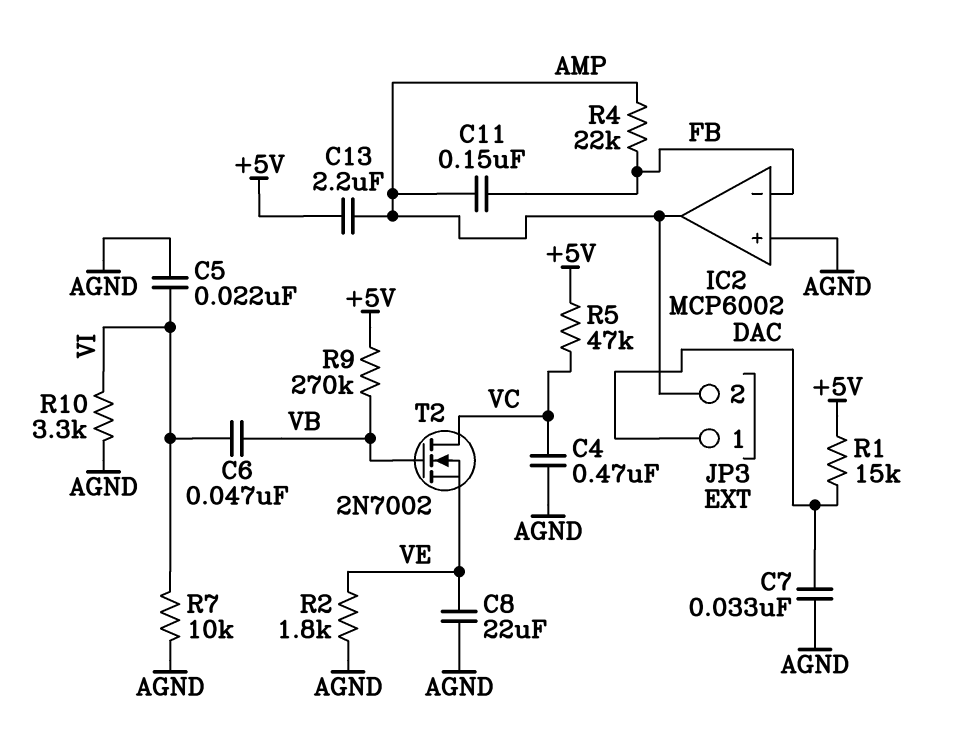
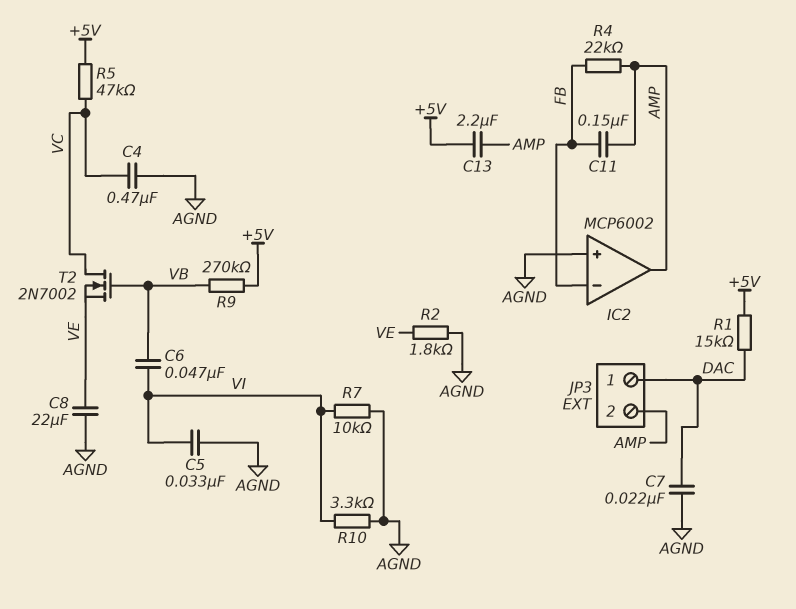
C5: 22nF (AGND, VI) -> 33nF (AGND, VI)
C7: 33nF (AGND, DAC) -> 22nF (AGND, DAC)

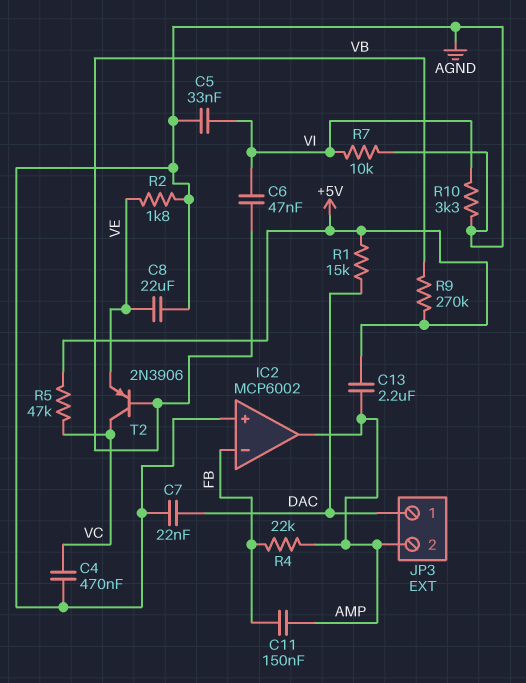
T2: NMOS 2N7002 (G VB, D VC, S VE) -> PNP 2N3906 (B VB, C VC, E VE)

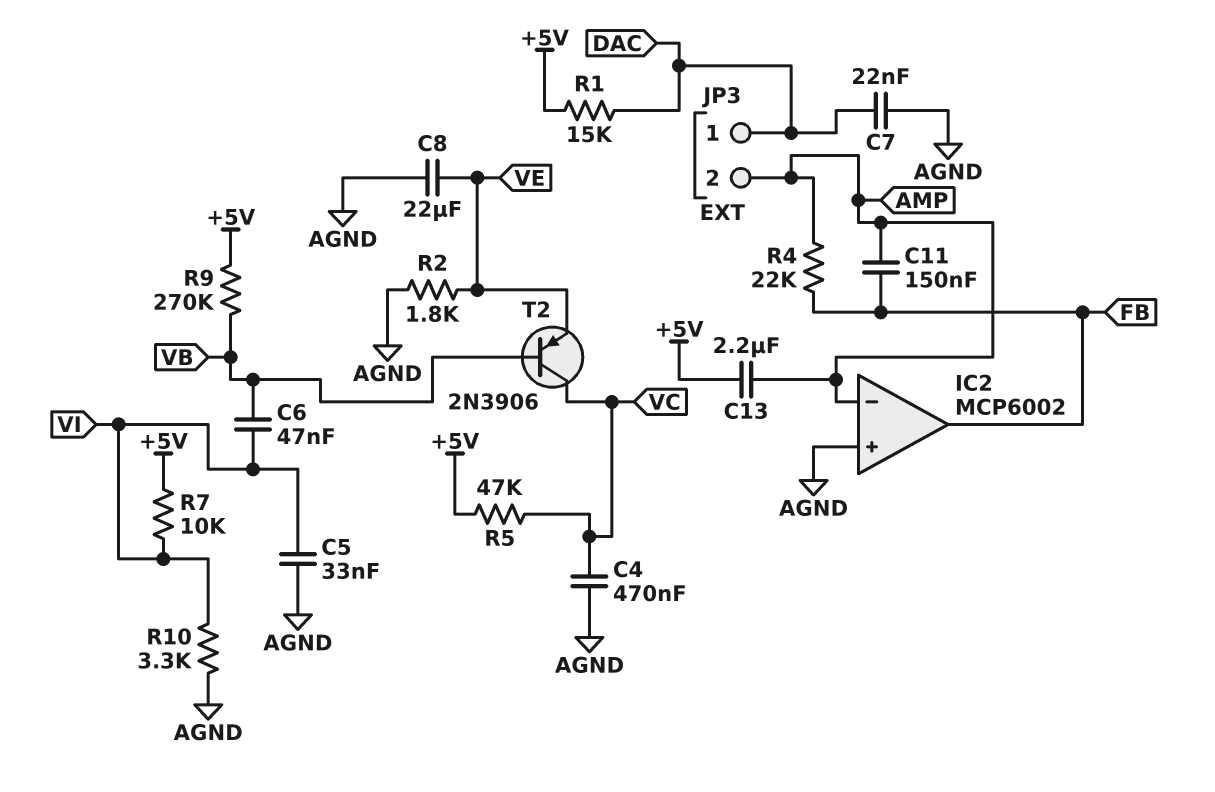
IC2 pin in-: FB -> AMP
IC2 pin out: AMP -> FB
R7: 10k (AGND, VI) -> 10k (+5V, VI)

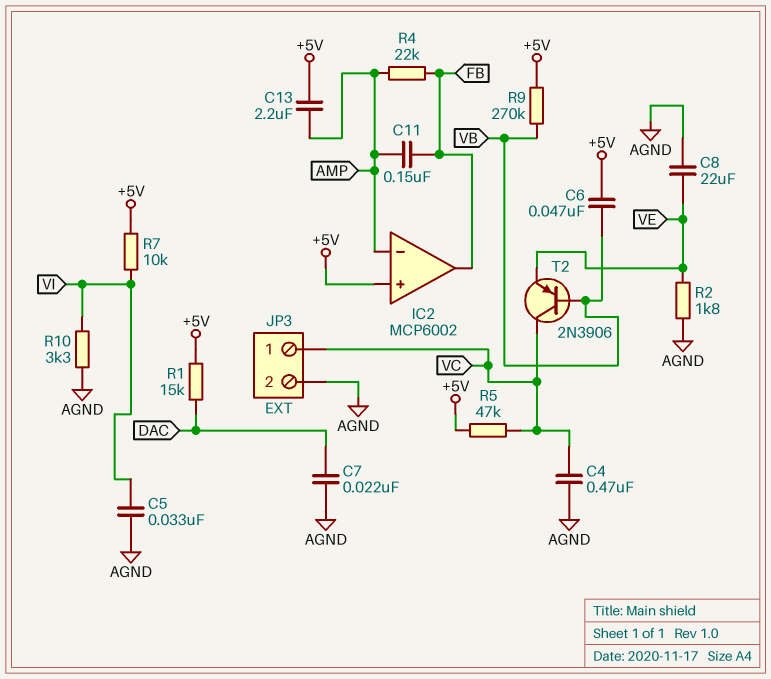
C6: 47nF (VB, VI) -> 47nF (+5V, VB)
IC2 pin in+: AGND -> +5V
JP3 pin 1: DAC -> VC
JP3 pin 2: AMP -> AGND

